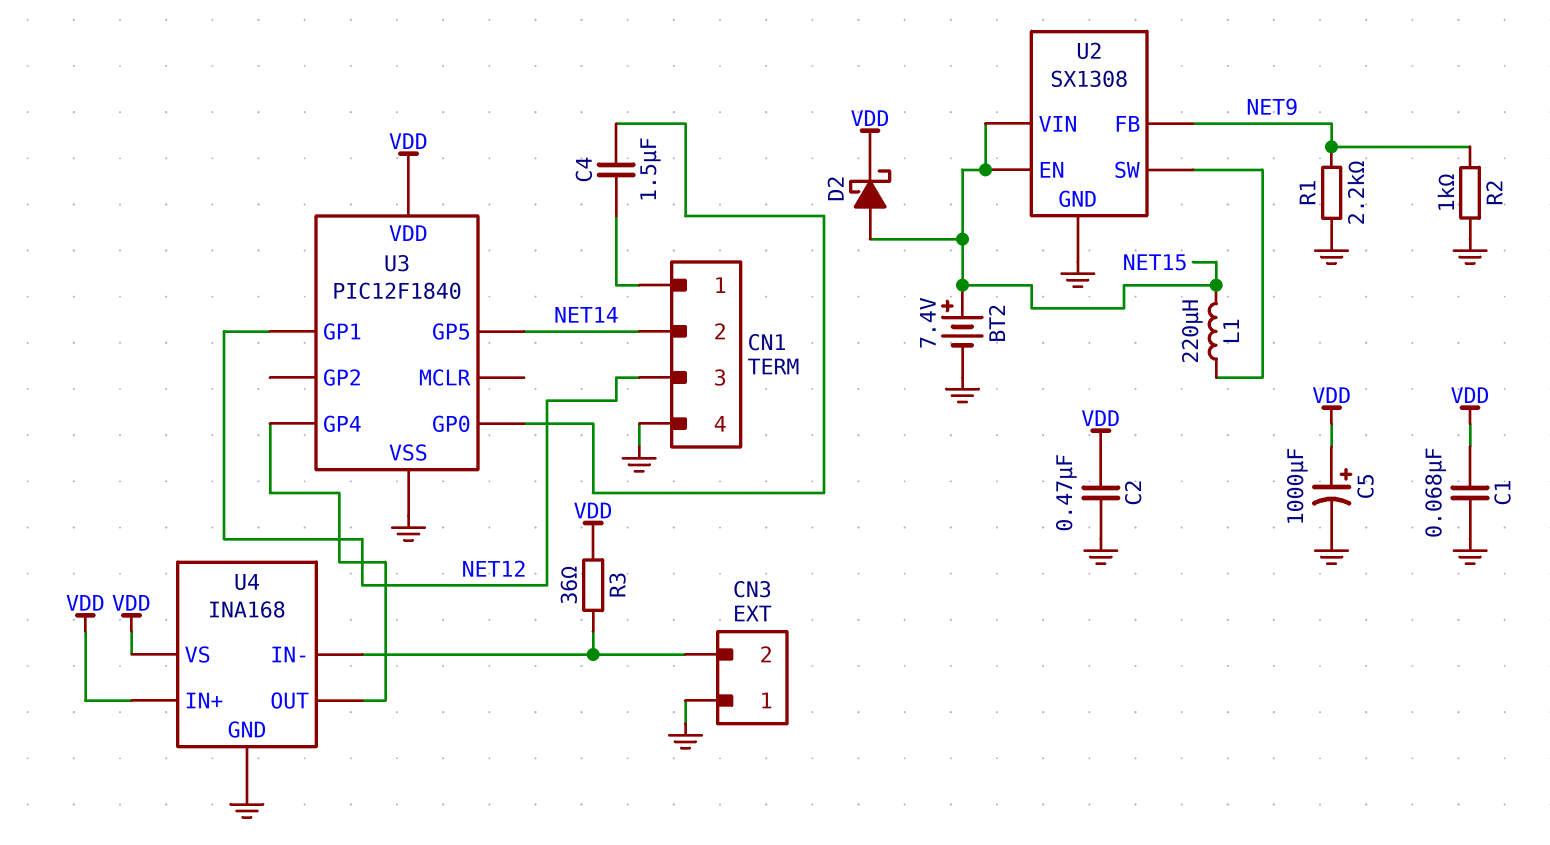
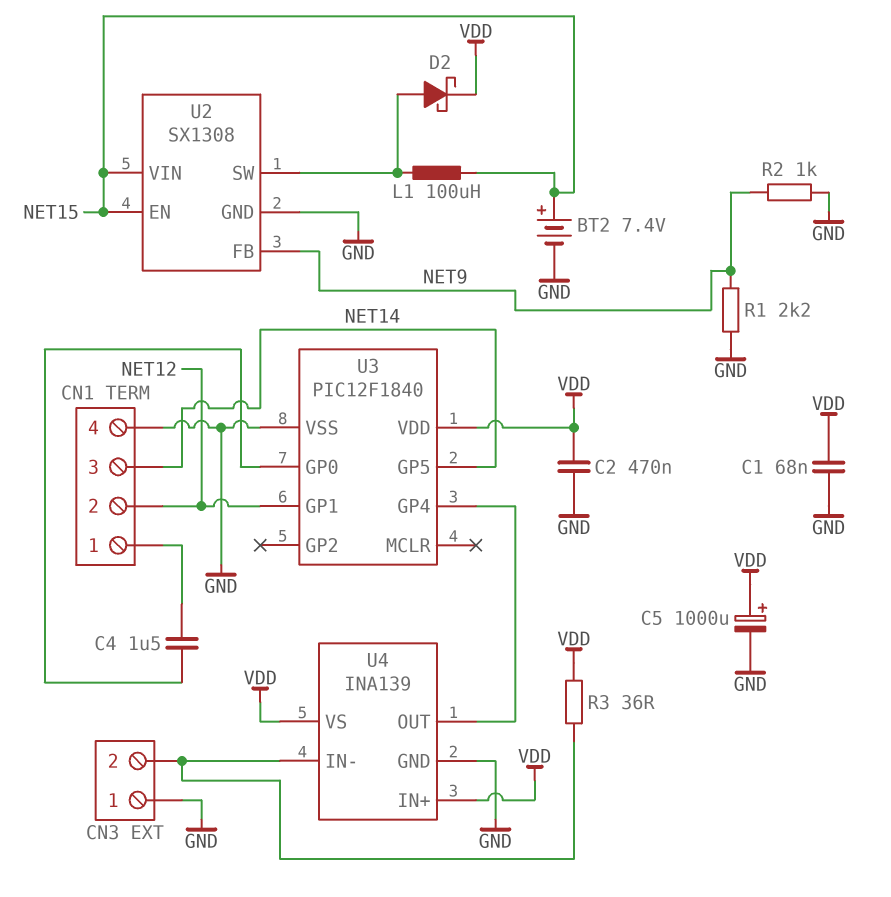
CN1 pin 2: NET14 -> NET12
CN1 pin 3: NET12 -> NET14
D2: schottky (A NET15, K VDD) -> schottky (A U2/SW, K VDD)
L1: 220uH (NET15, U2/SW) -> 100uH (NET15, U2/SW)
U4: INA168 -> INA139

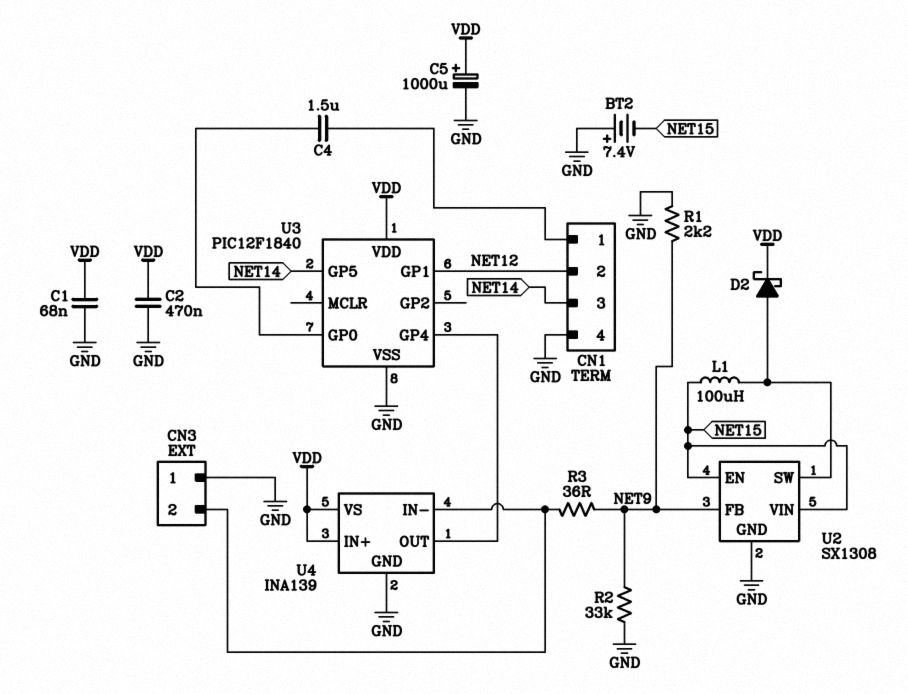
BT2: 7.4V (plus NET15, minus GND) -> 7.4V (plus GND, minus NET15)
R2: 1k (GND, NET9) -> 33k (GND, NET9)
R3: 36 (CN3/2, VDD) -> 36 (CN3/2, NET9)

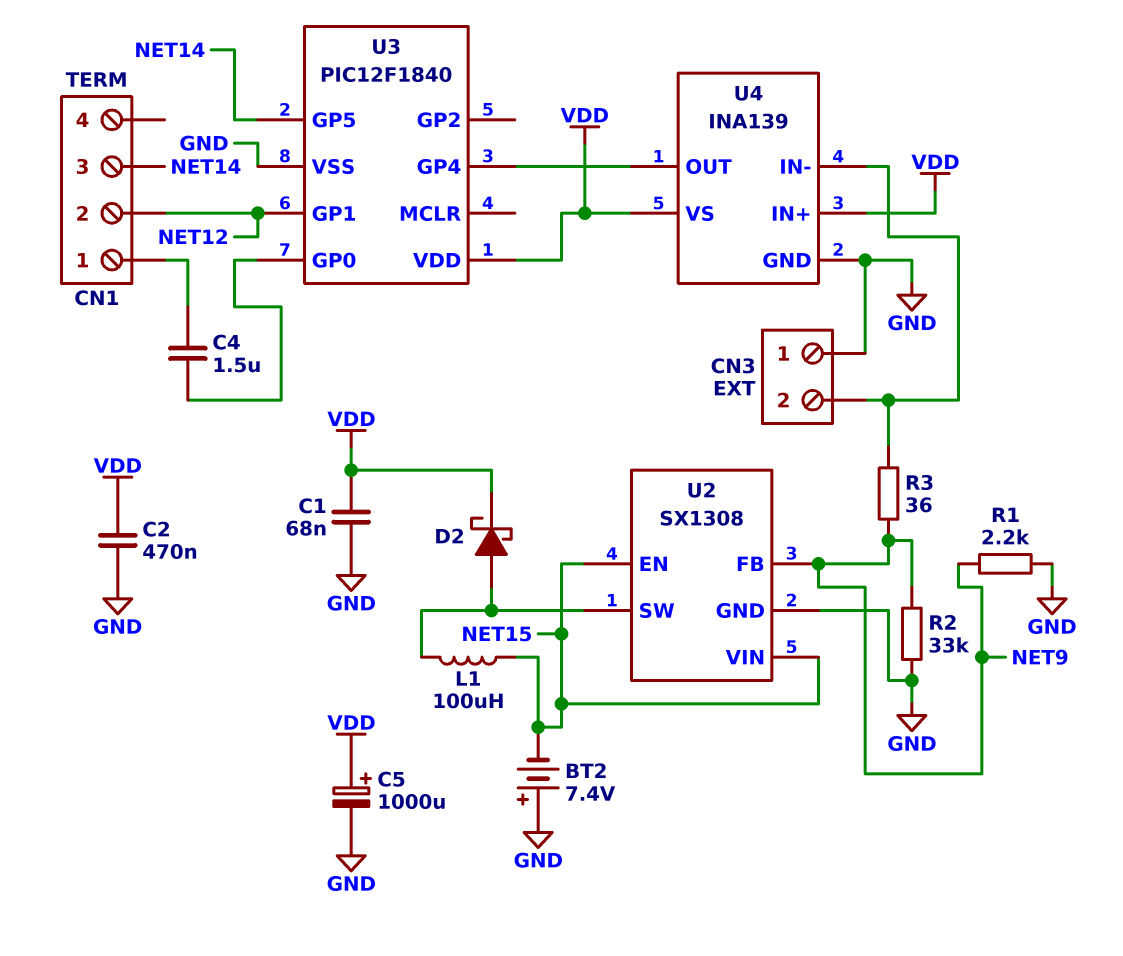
CN1 pin 4: GND -> none

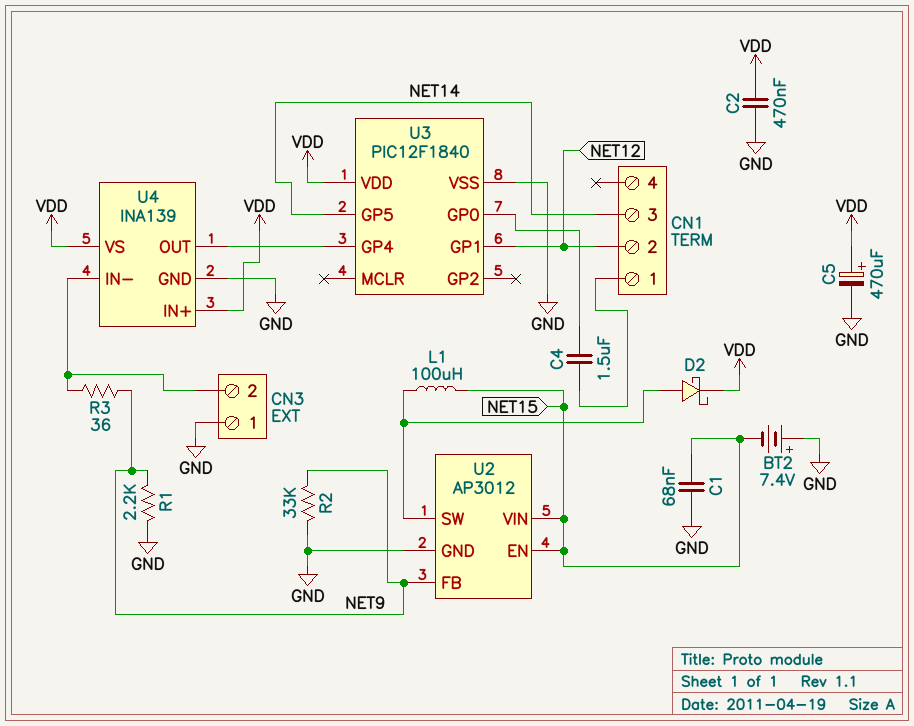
C1: 68nF (GND, VDD) -> 68nF (GND, NET15)
C5: 1000uF (plus VDD, minus GND) -> 470uF (plus VDD, minus GND)
U2: SX1308 -> AP3012

